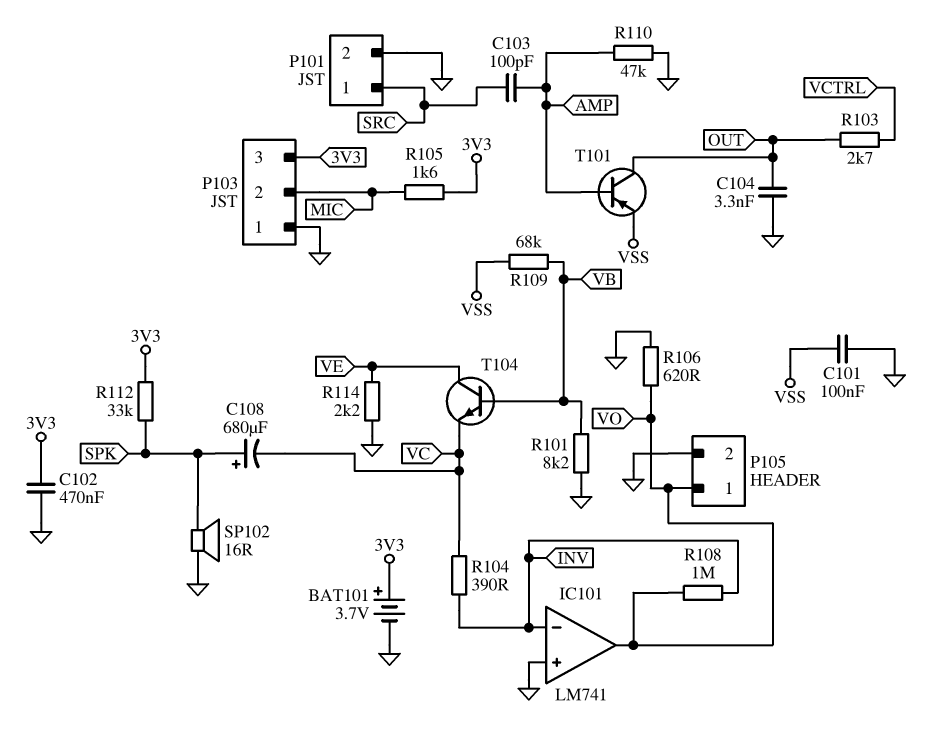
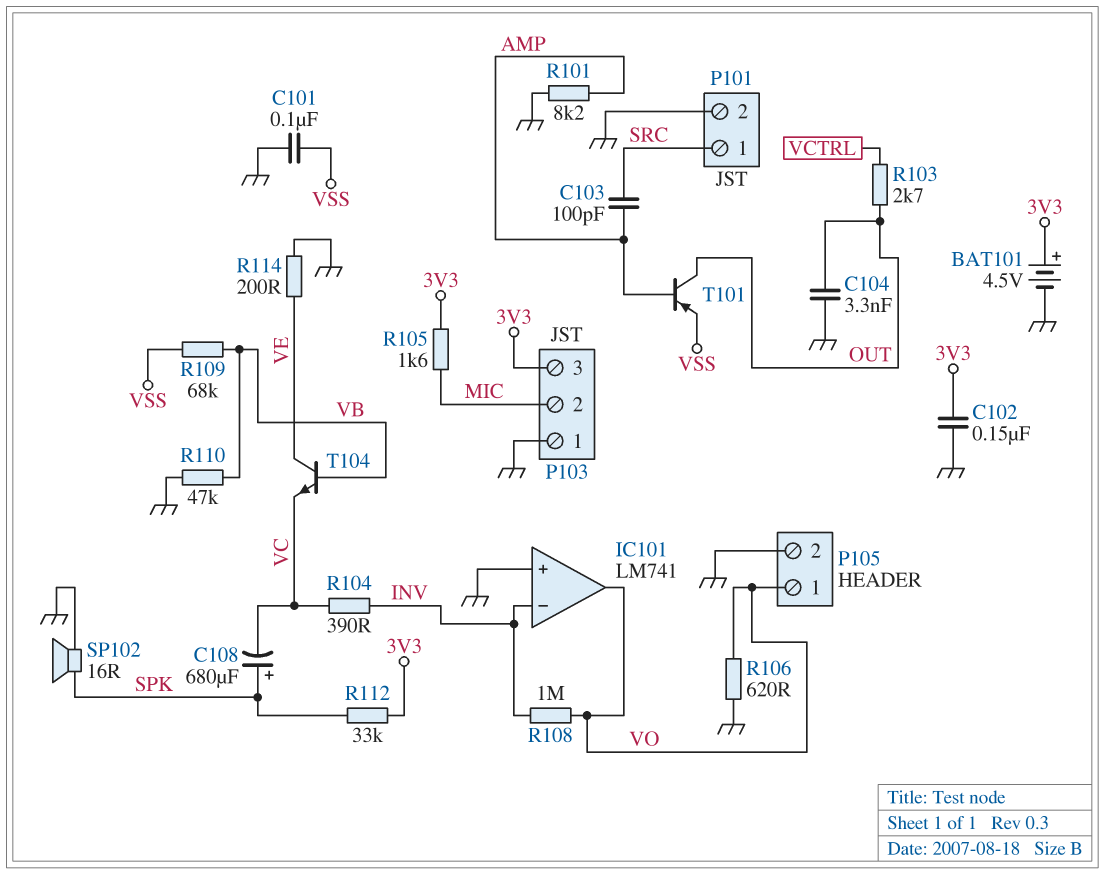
BAT101: 3.7V (plus 3V3, minus GND) -> 4.5V (plus 3V3, minus GND)
C102: 470nF (3V3, GND) -> 150nF (3V3, GND)
R101: 8.2k (GND, VB) -> 8.2k (AMP, GND)
R110: 47k (AMP, GND) -> 47k (GND, VB)
R114: 2.2k (GND, VE) -> 200 (GND, VE)

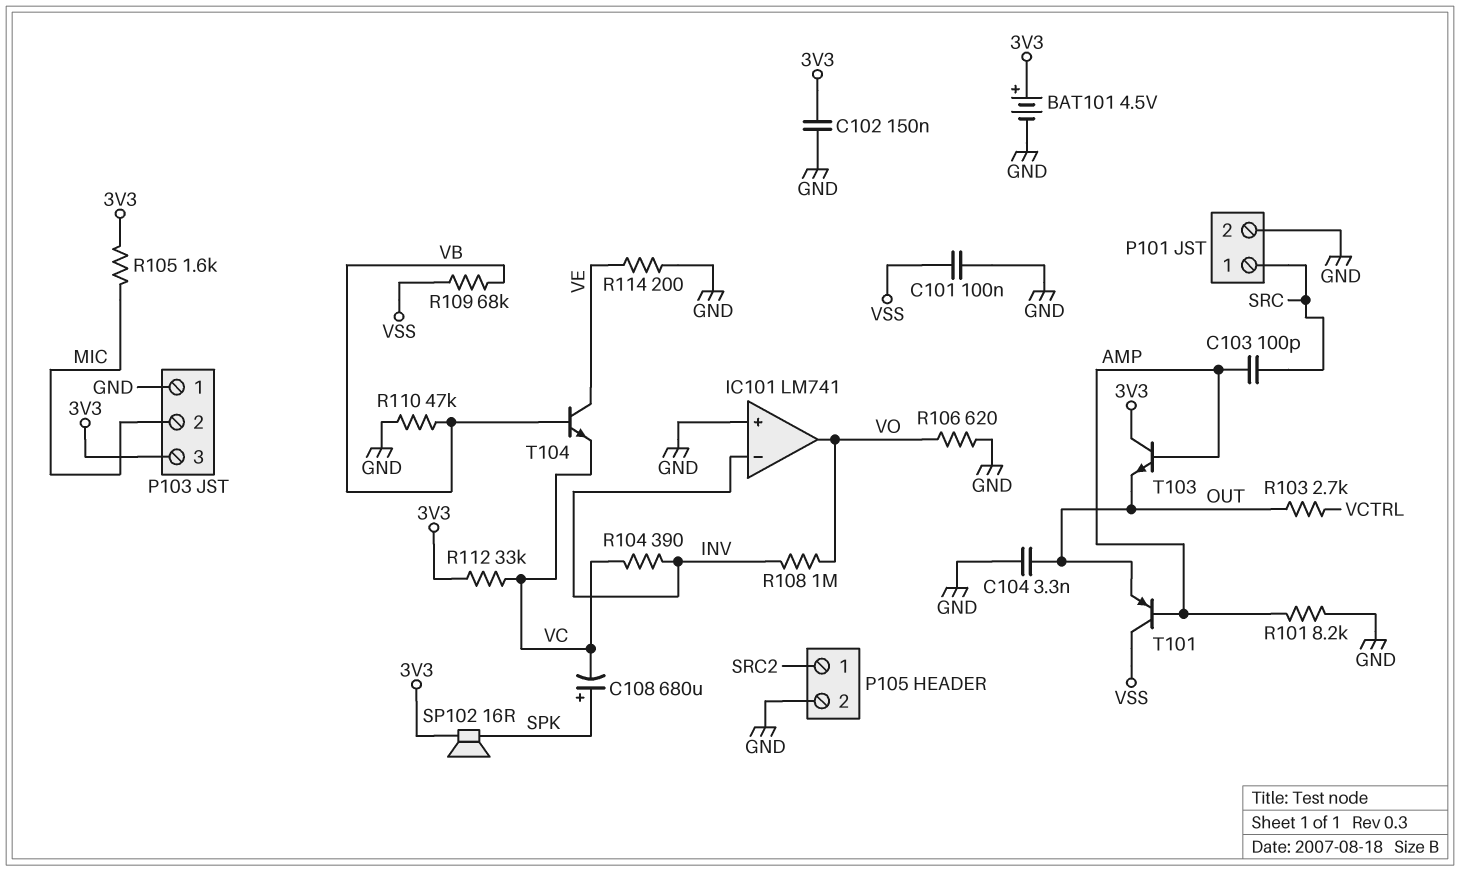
P105 pin 1: VO -> SRC2
R112: 33k (3V3, SPK) -> 33k (3V3, VC)
SP102: speaker 16R (GND, SPK) -> speaker 16R (3V3, SPK)
T101: PNP (B AMP, C OUT, E VSS) -> PNP (B AMP, C VSS, E OUT)
T103: none -> NPN (B AMP, C 3V3, E OUT)

